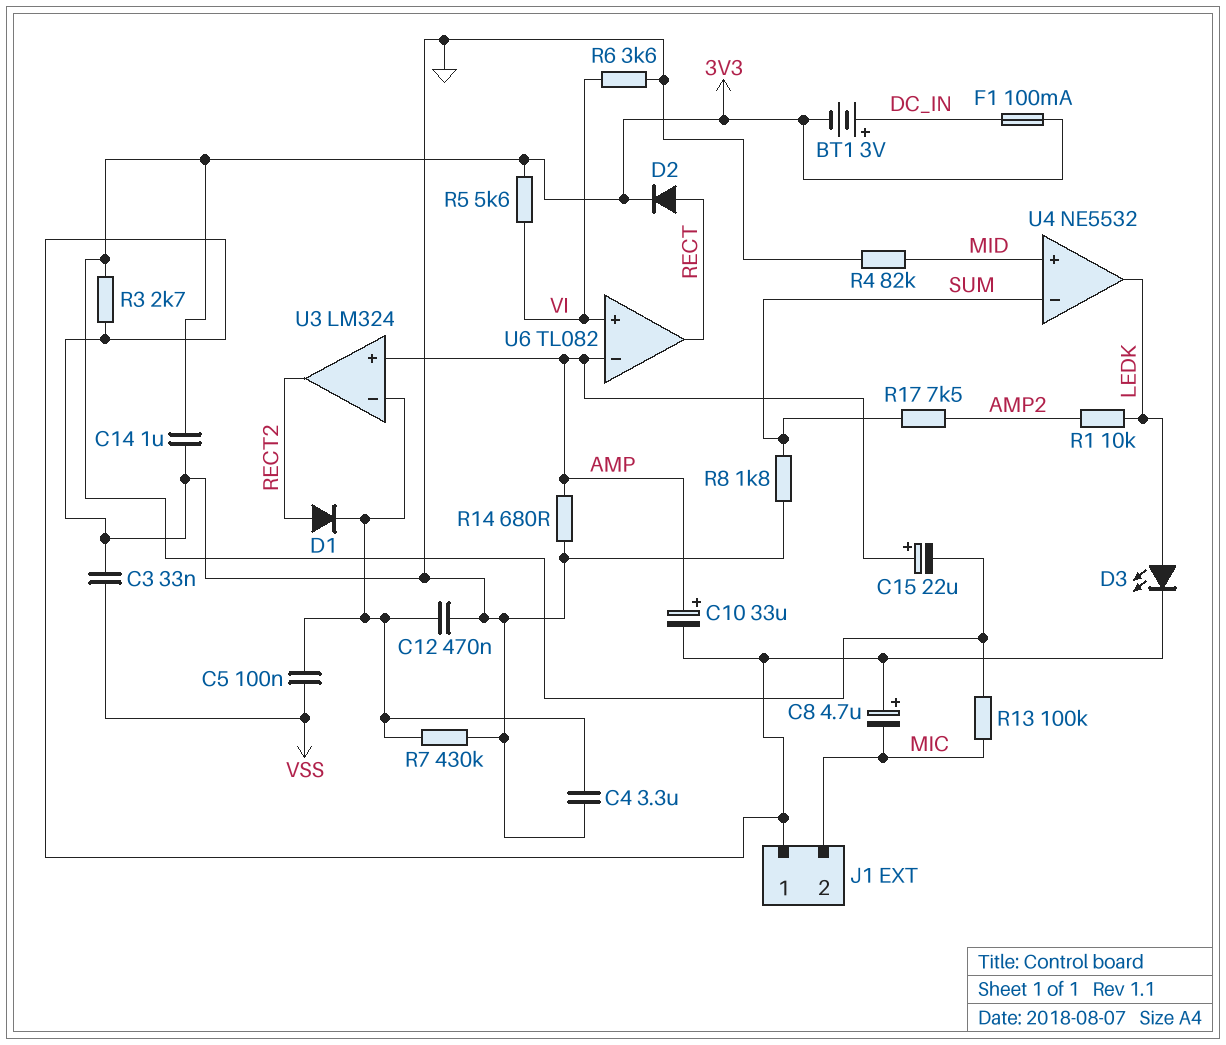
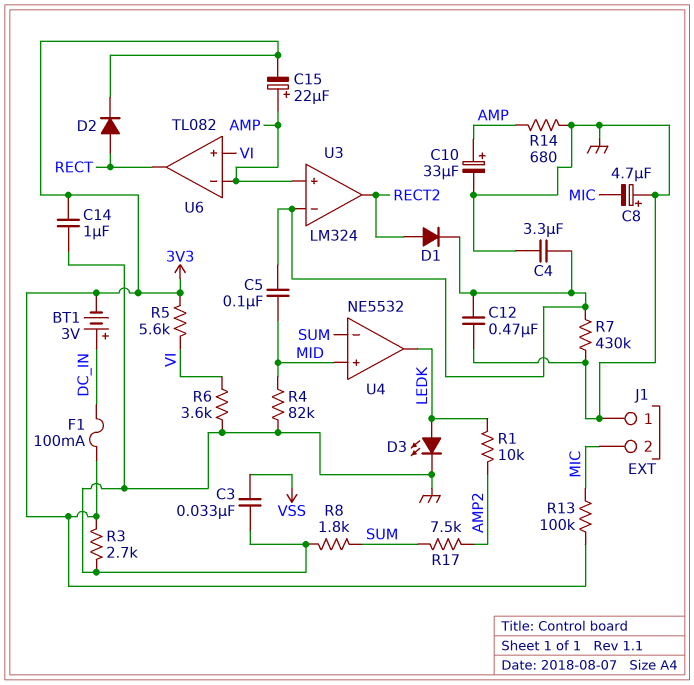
C5: 100nF (U3/in-, VSS) -> 100nF (MID, U3/in-)

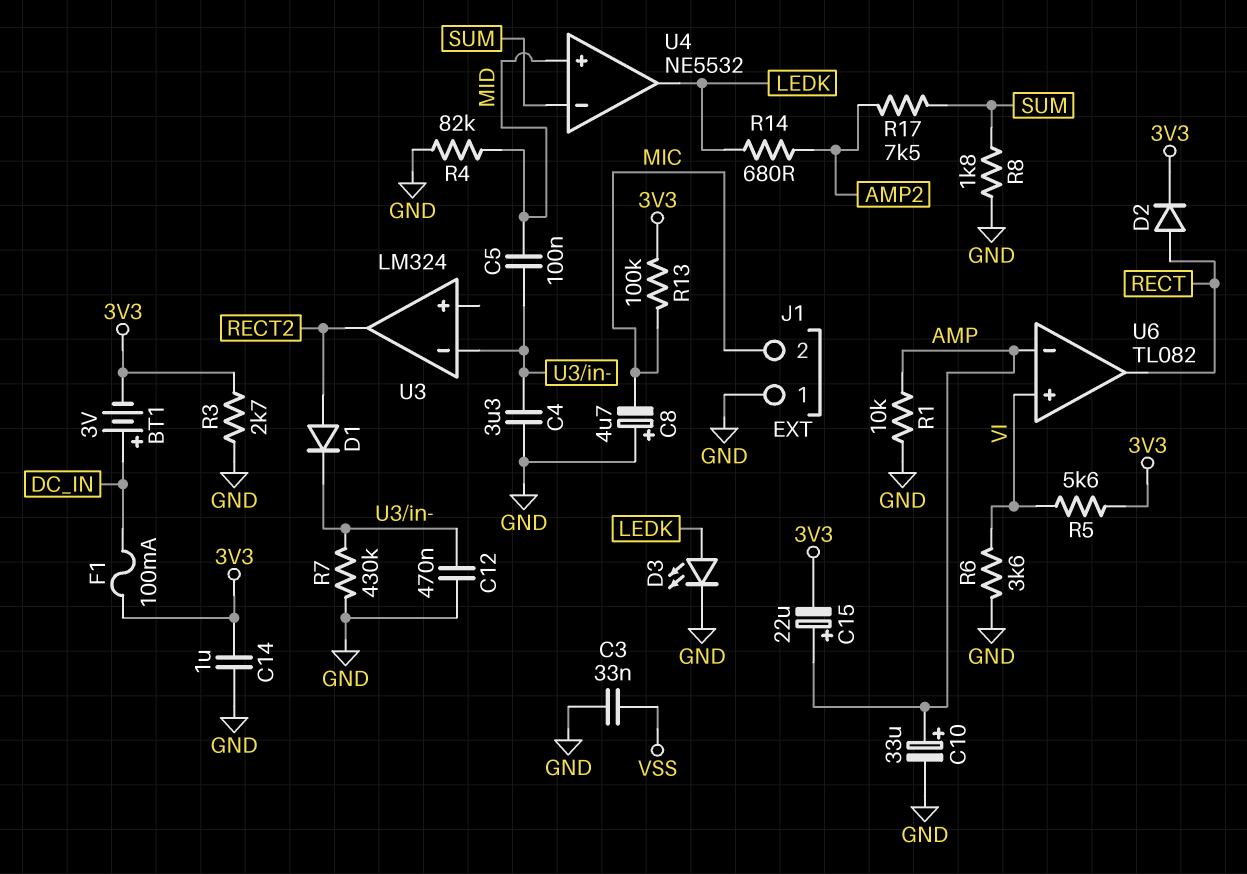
R1: 10k (AMP2, LEDK) -> 10k (AMP, GND)
R14: 680 (AMP, GND) -> 680 (AMP2, LEDK)
U3 pin in+: AMP -> none

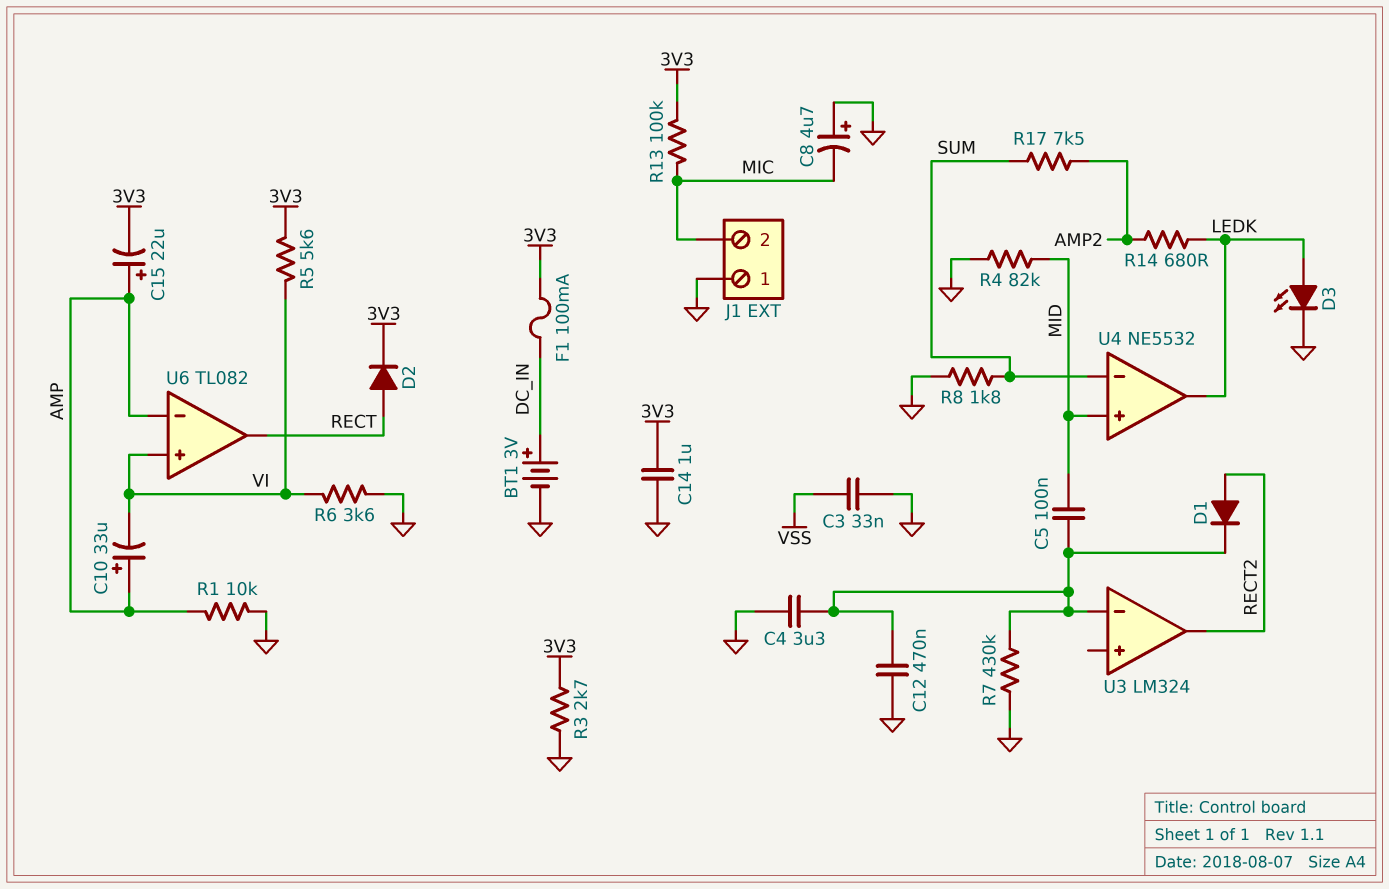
BT1: 3V (plus DC_IN, minus 3V3) -> 3V (plus DC_IN, minus GND)
C10: 33uF (plus AMP, minus GND) -> 33uF (plus AMP, minus VI)

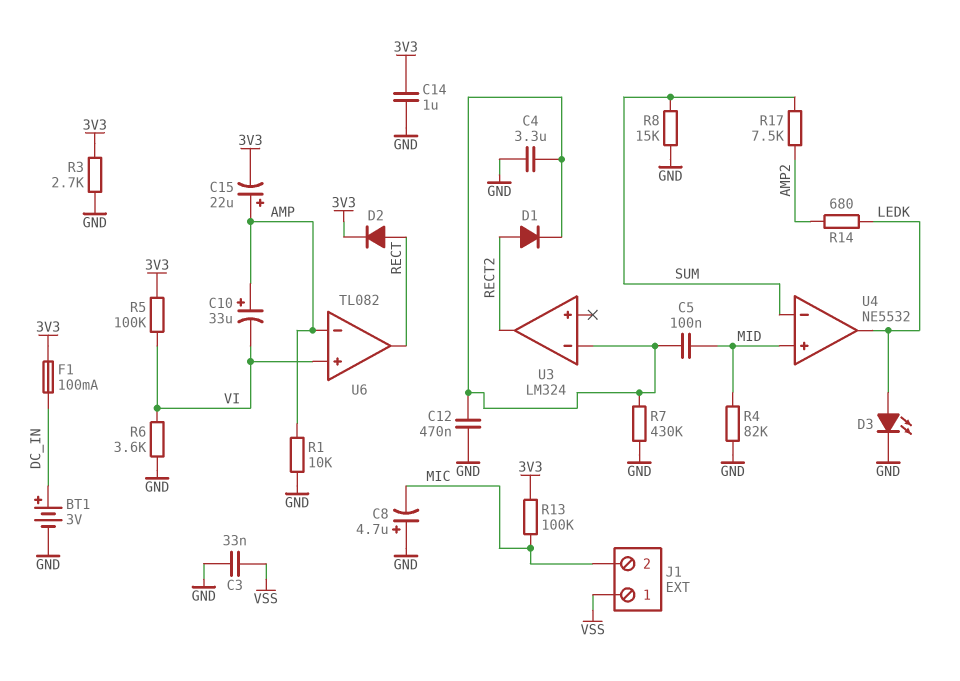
J1 pin 1: GND -> VSS
R5: 5.6k (3V3, VI) -> 100k (3V3, VI)
R8: 1.8k (GND, SUM) -> 15k (GND, SUM)

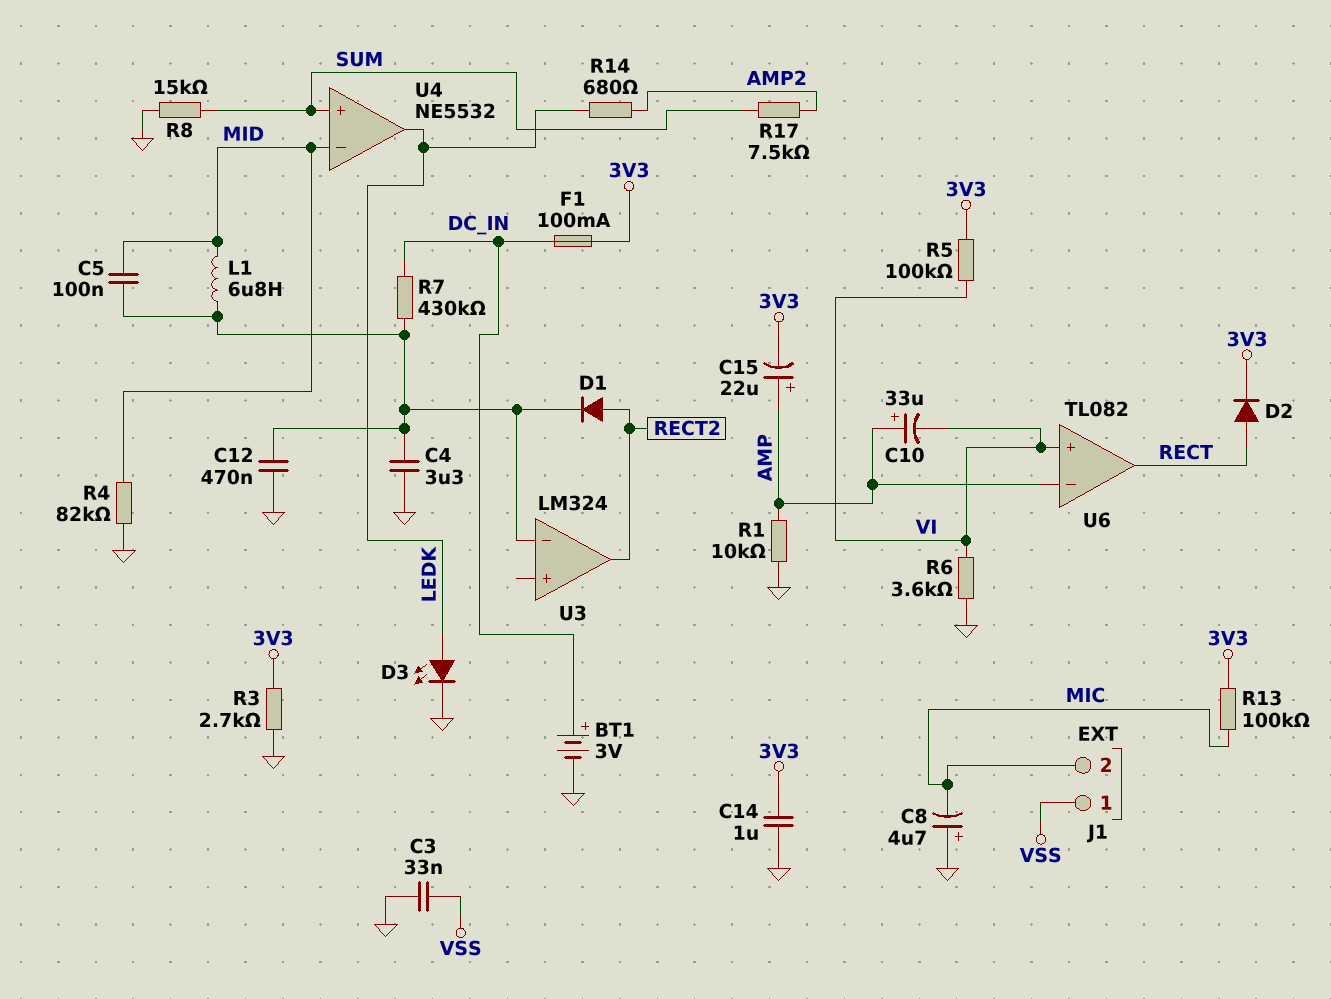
L1: none -> 6.8uH (MID, U3/in-)
R7: 430k (GND, U3/in-) -> 430k (DC_IN, U3/in-)
U4 pin in+: MID -> SUM
U4 pin in-: SUM -> MID

